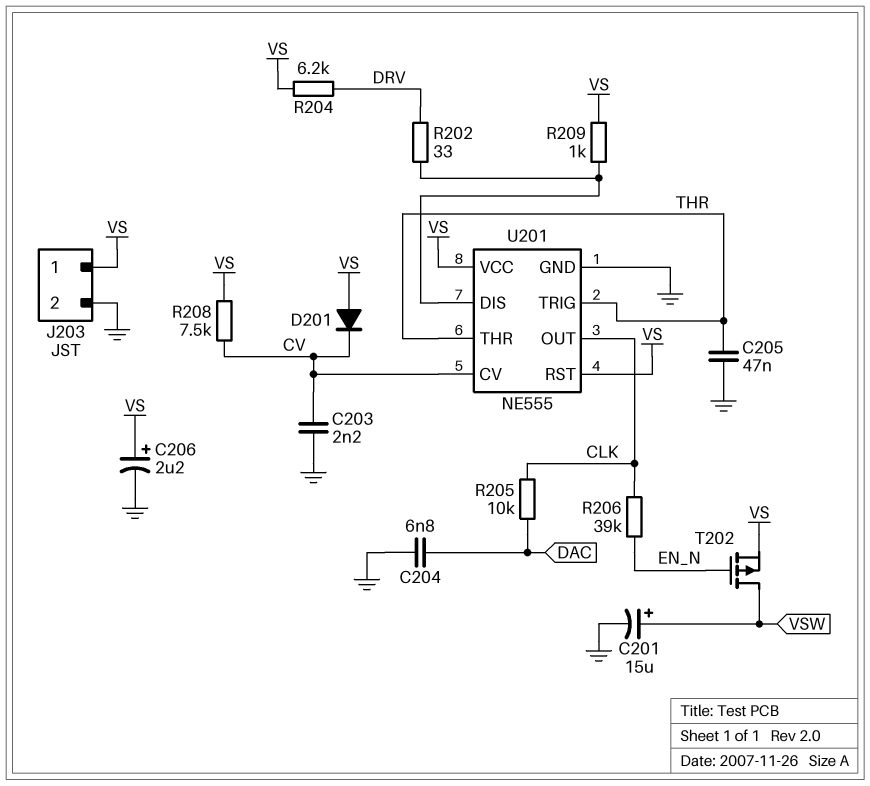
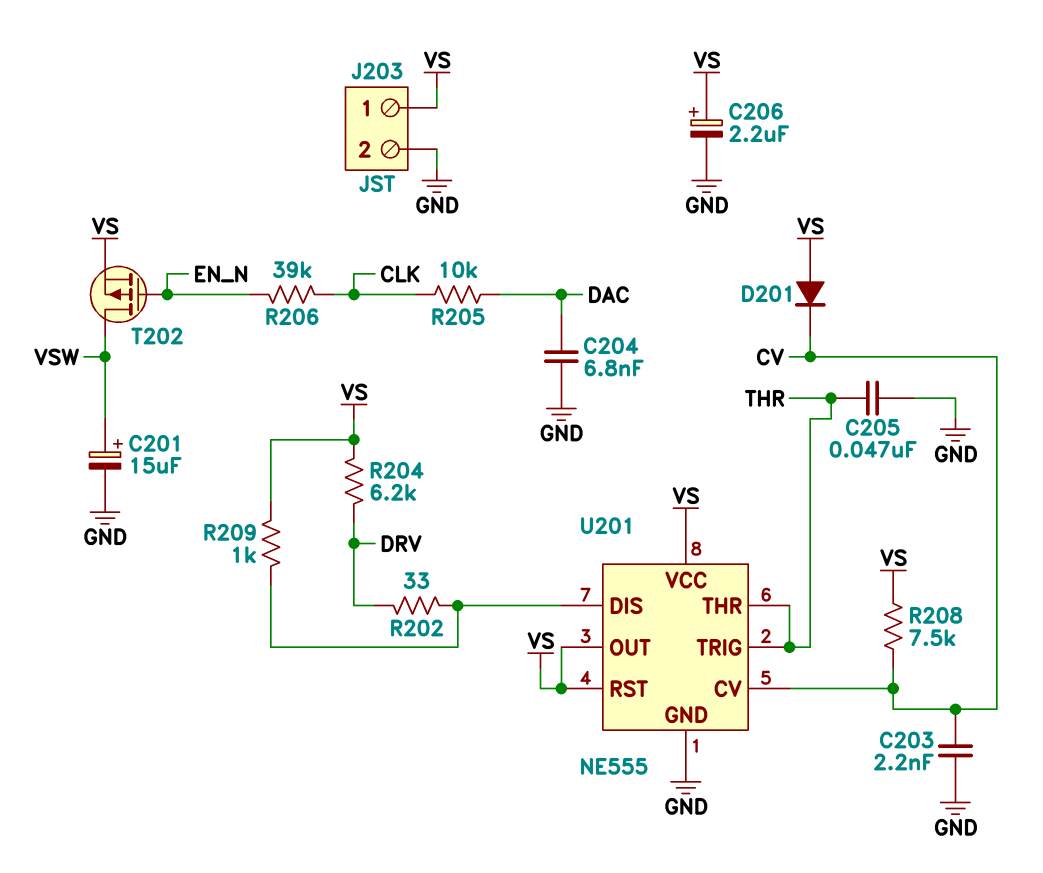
U201 pin OUT: CLK -> VS

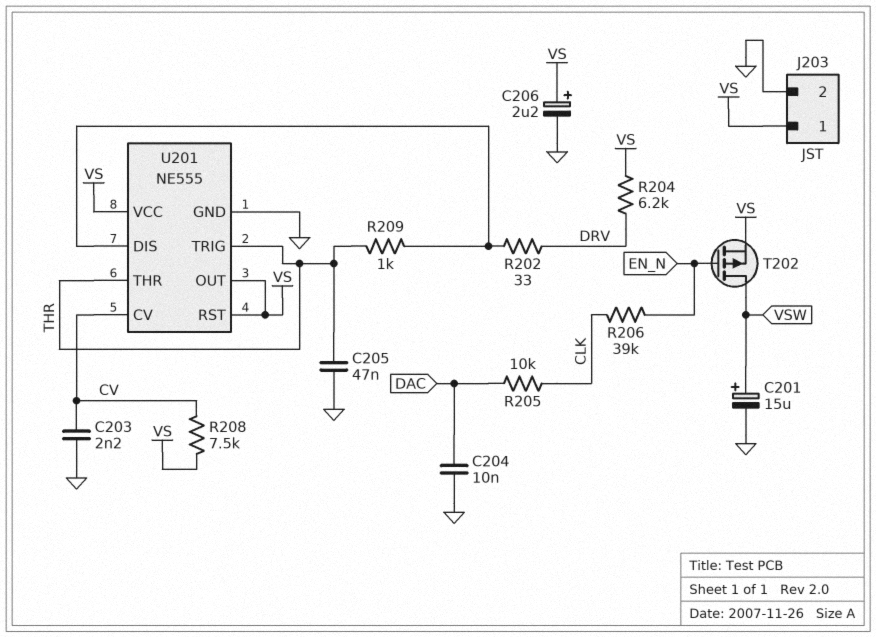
C204: 6.8nF (DAC, GND) -> 10nF (DAC, GND)
D201: diode (A VS, K CV) -> none
R209: 1k (U201/DIS, VS) -> 1k (THR, U201/DIS)

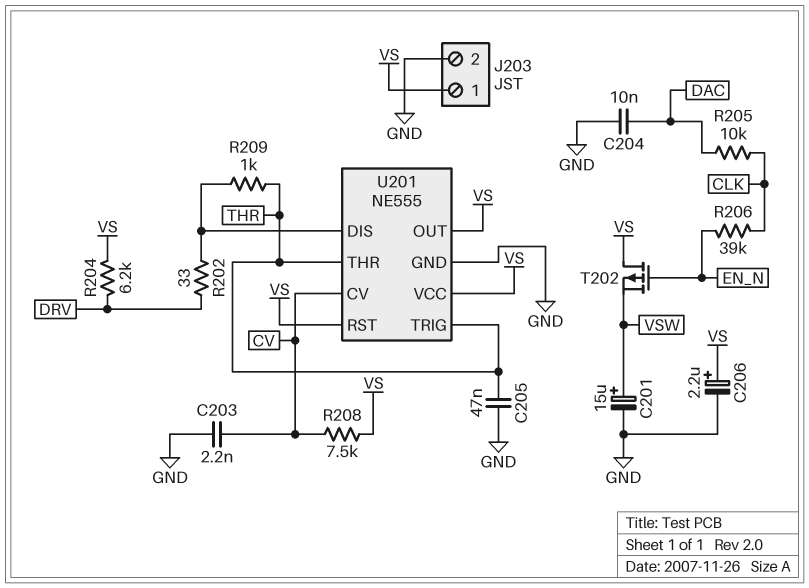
T202: PMOS (G EN_N, D VSW, S VS) -> PMOS (G EN_N, D VS, S VSW)

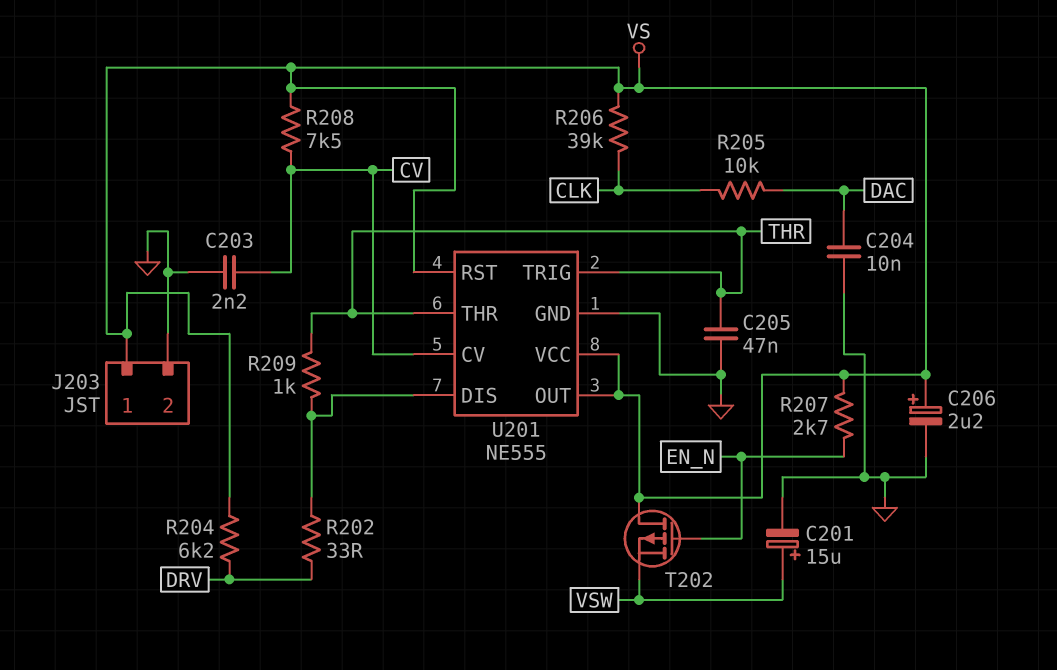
R206: 39k (CLK, EN_N) -> 39k (CLK, VS)
R207: none -> 2.7k (EN_N, VS)

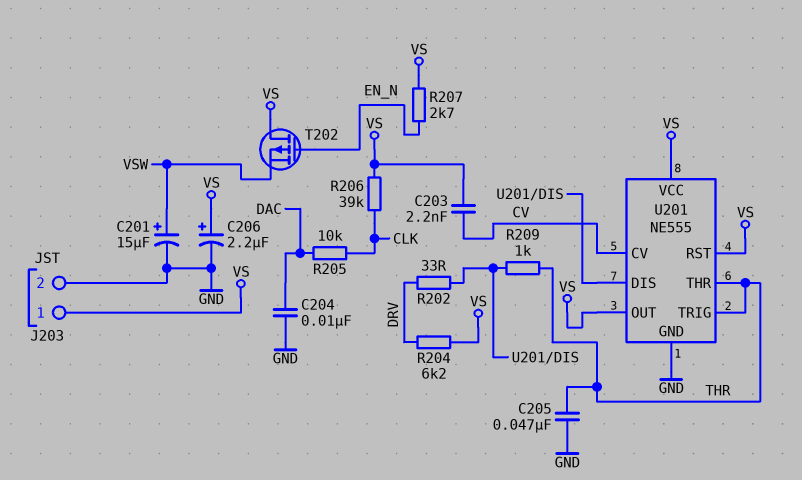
C203: 2.2nF (CV, GND) -> 2.2nF (CV, VS)
R208: 7.5k (CV, VS) -> none

